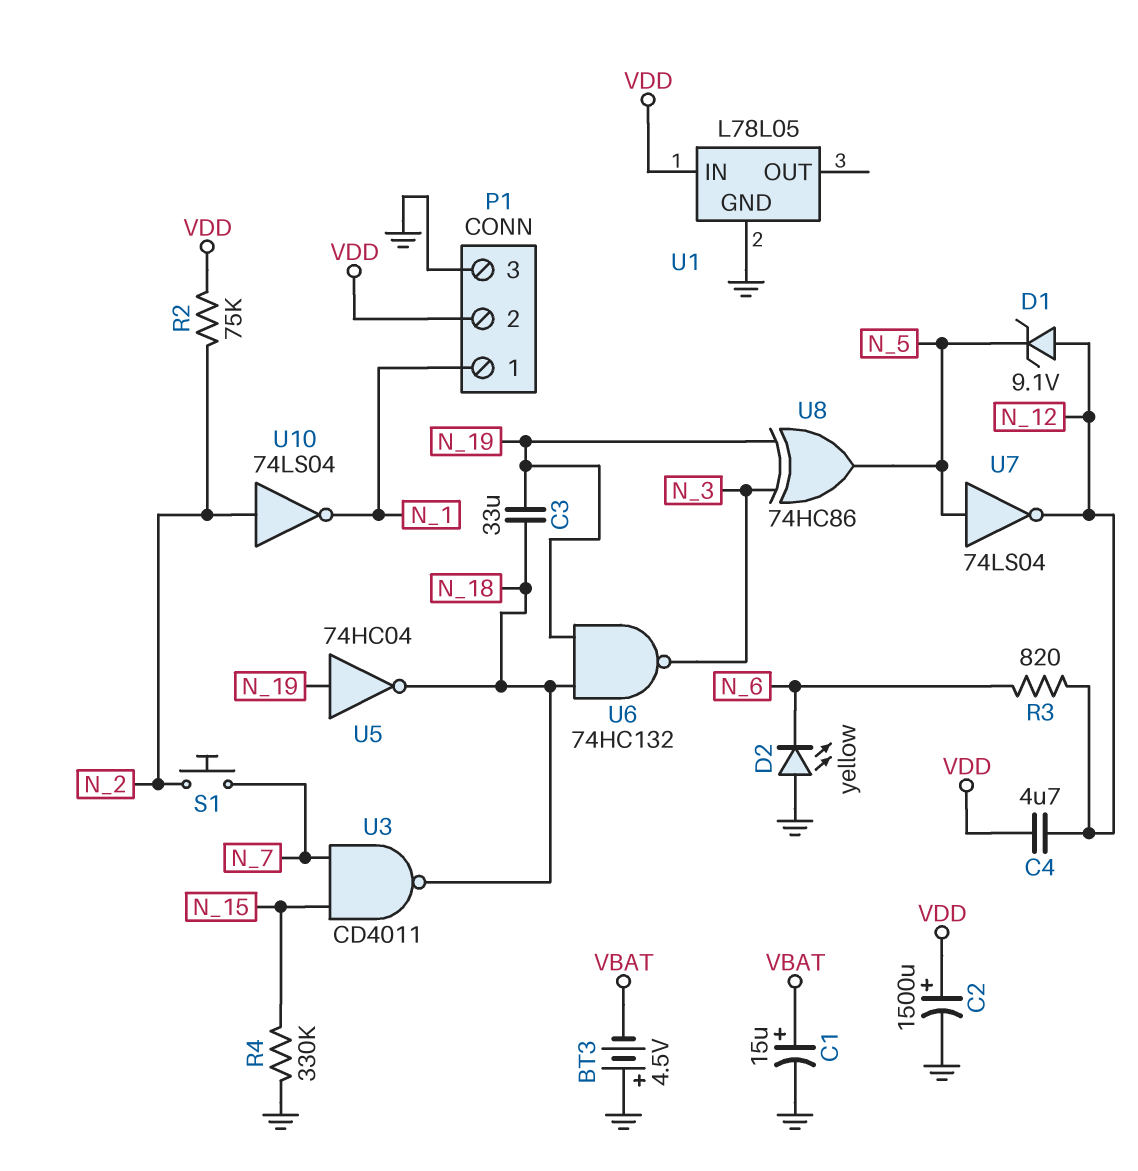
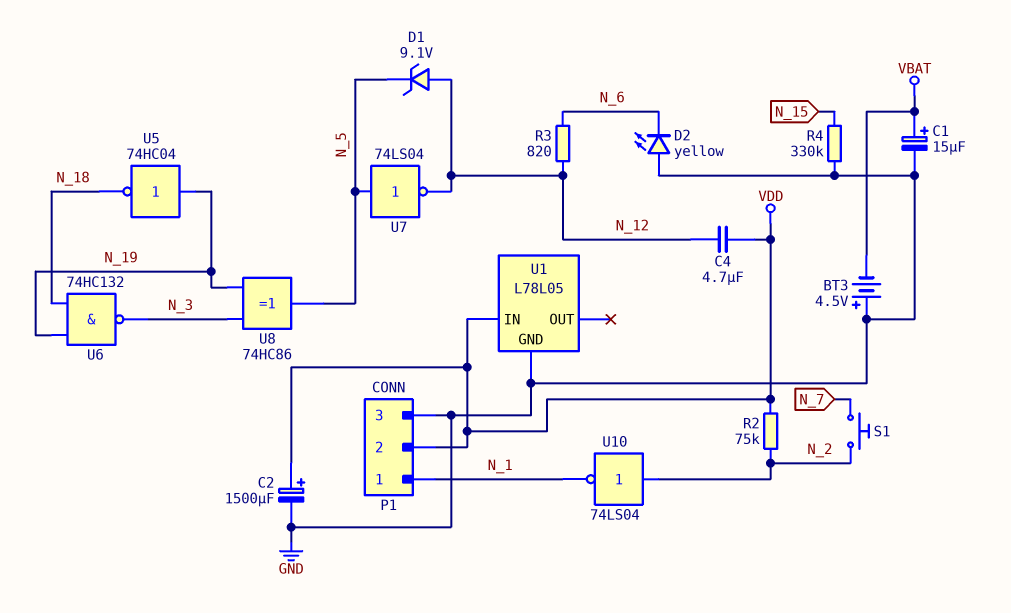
C3: 33uF (N_18, N_19) -> none
U3: NAND CD4011 (in N_7, in N_15, out N_18) -> none

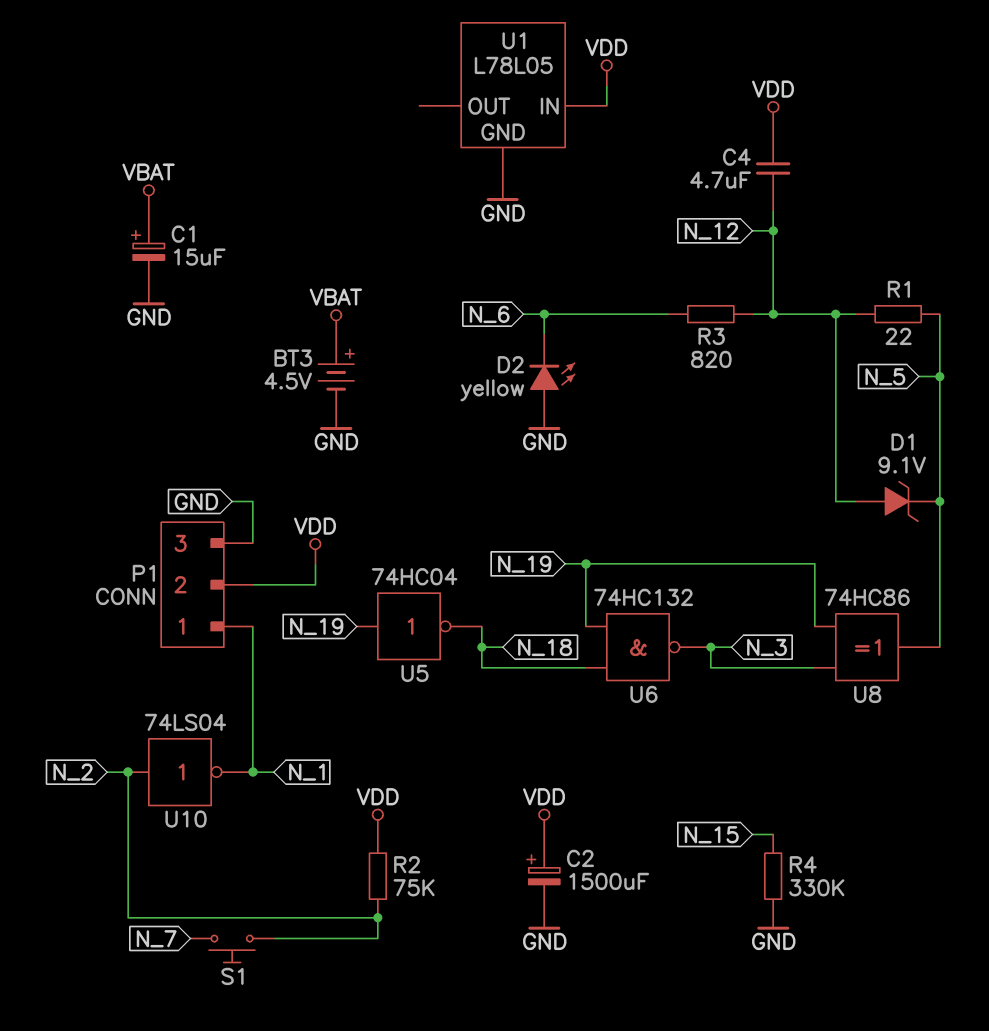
BT3: 4.5V (plus GND, minus VBAT) -> 4.5V (plus VBAT, minus GND)
R1: none -> 22 (N_5, N_12)
U7: NOT 74LS04 (in N_5, out N_12) -> none

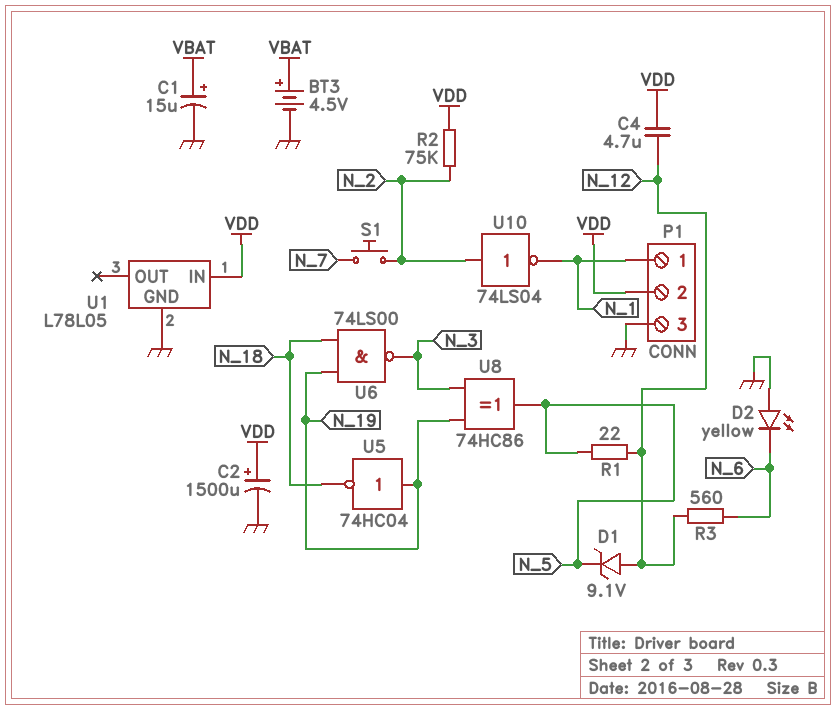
R3: 820 (N_6, N_12) -> 560 (N_6, N_12)
R4: 330k (GND, N_15) -> none
U6: NAND 74HC132 (in N_18, in N_19, out N_3) -> NAND 74LS00 (in N_18, in N_19, out N_3)

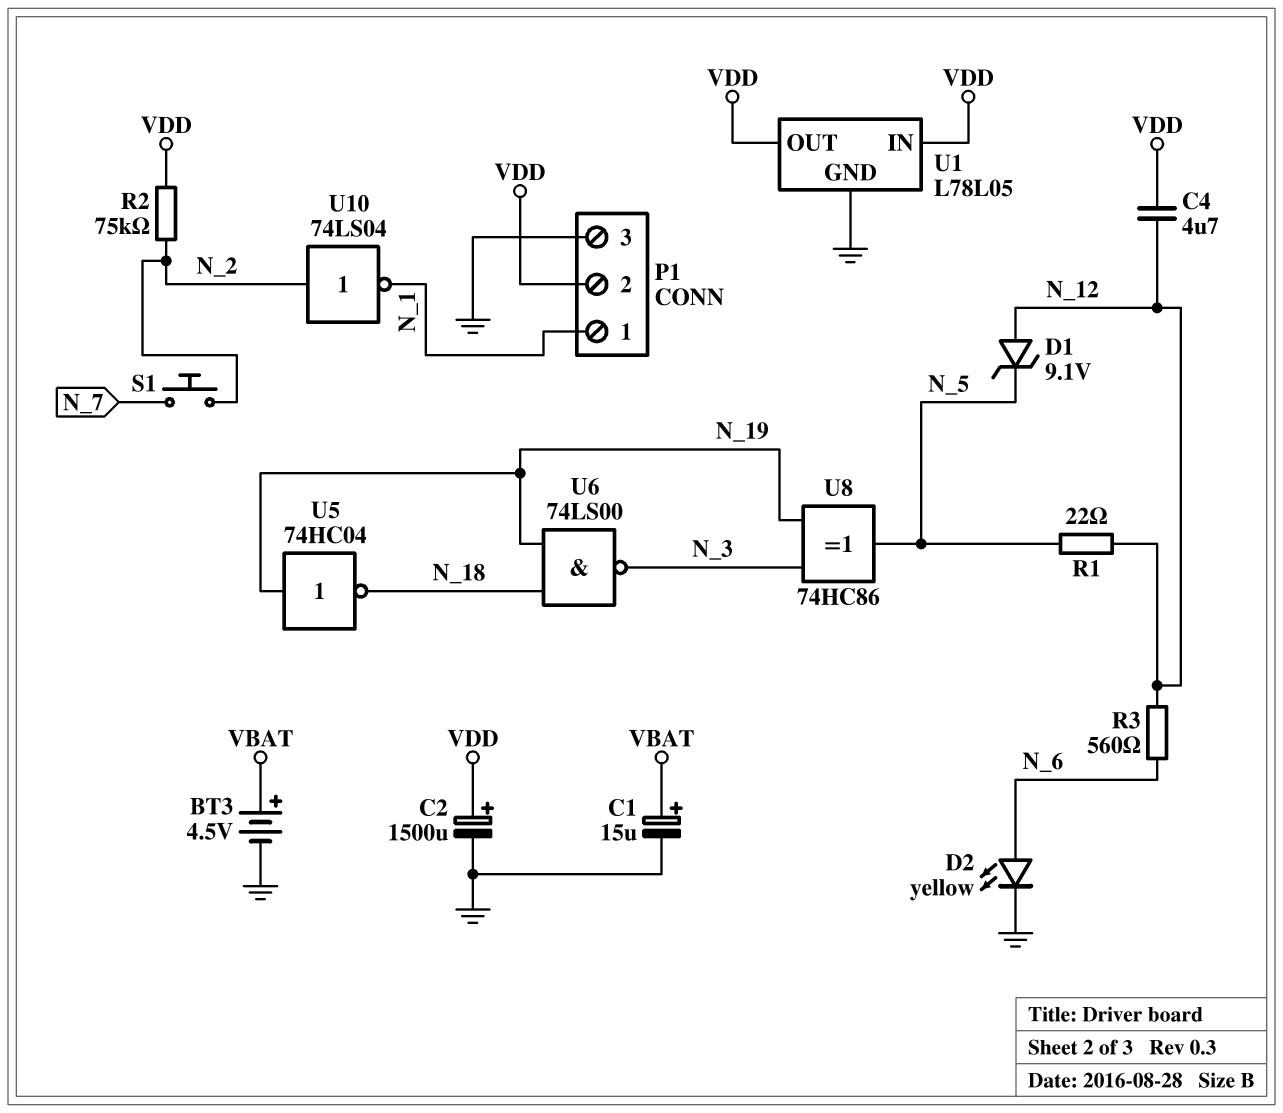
D2: LED yellow (A GND, K N_6) -> LED yellow (A N_6, K GND)
U1 pin OUT: none -> VDD

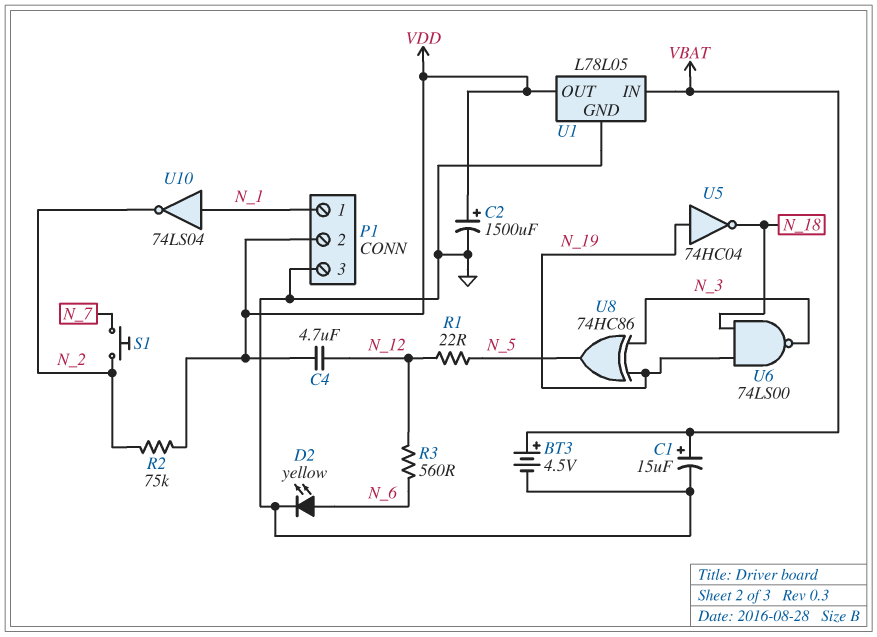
D1: zener 9.1V (A N_12, K N_5) -> none
U1 pin IN: VDD -> VBAT
U10: NOT 74LS04 (in N_2, out N_1) -> NOT 74LS04 (in N_1, out N_2)

